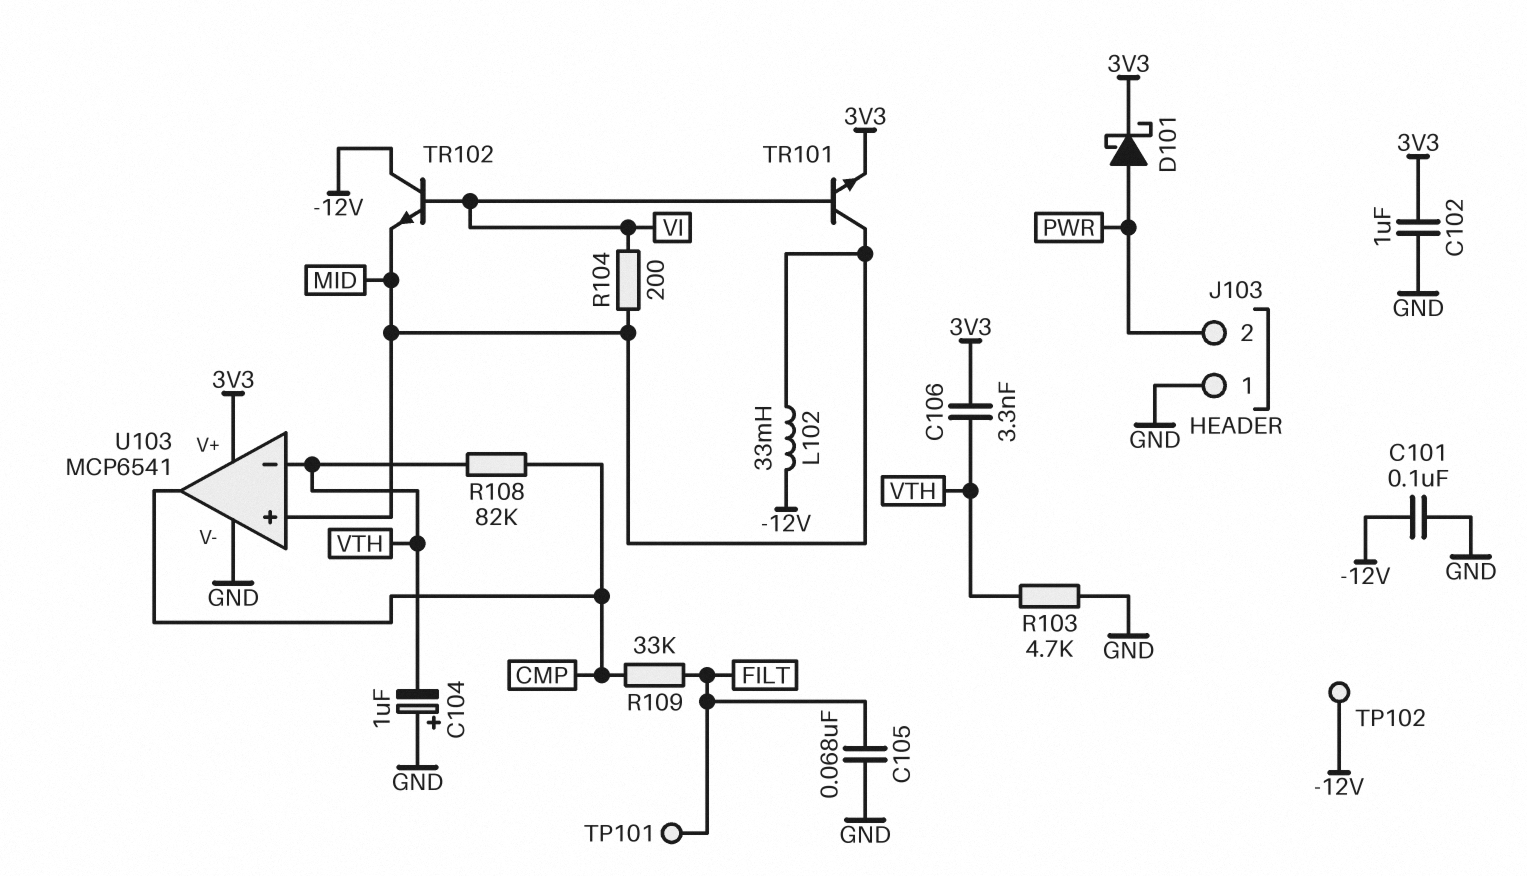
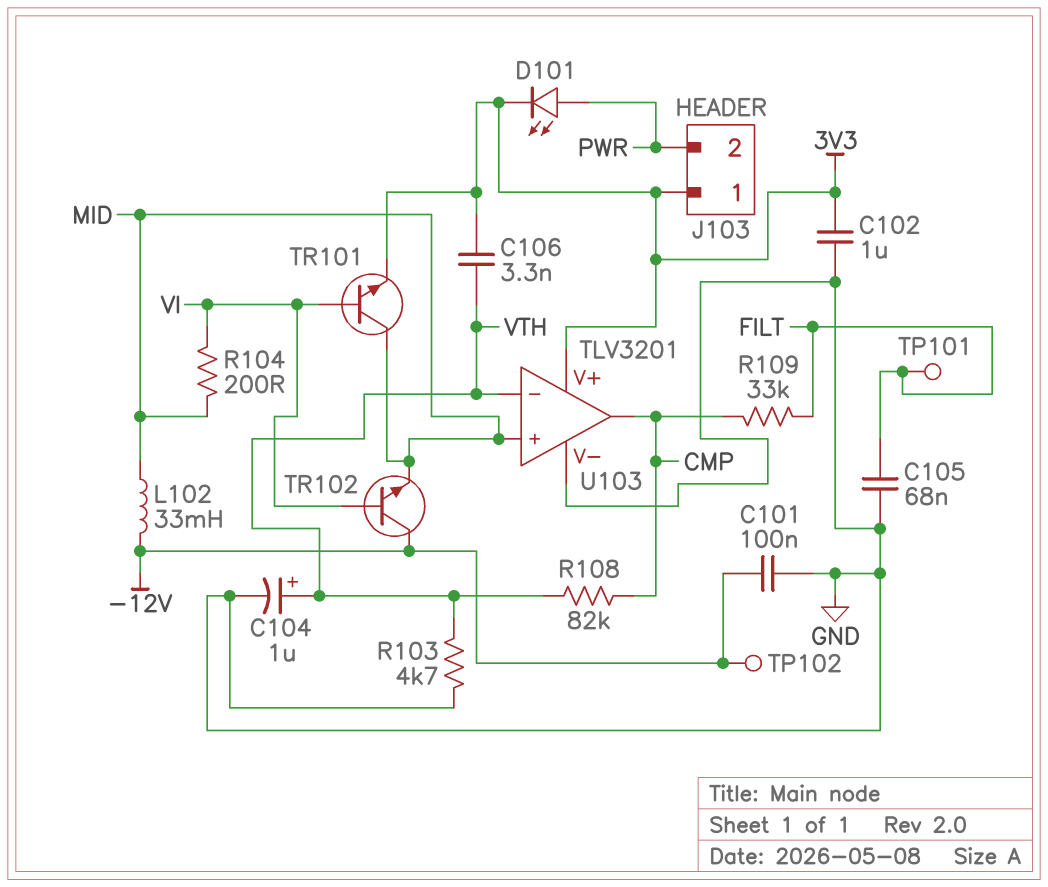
C104: 1uF (plus GND, minus VTH) -> 1uF (plus VTH, minus GND)
D101: schottky (A PWR, K 3V3) -> LED (A PWR, K 3V3)
J103 pin 1: GND -> 3V3
U103: MCP6541 -> TLV3201

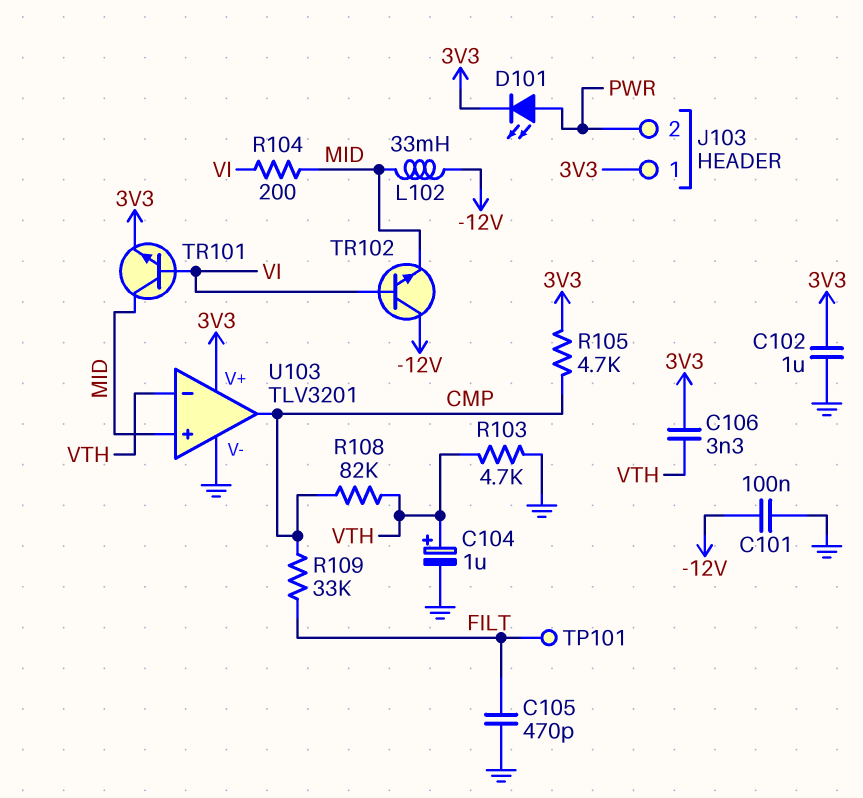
C105: 68nF (FILT, GND) -> 470pF (FILT, GND)
R105: none -> 4.7k (3V3, CMP)
TP102: test point (-12V) -> none

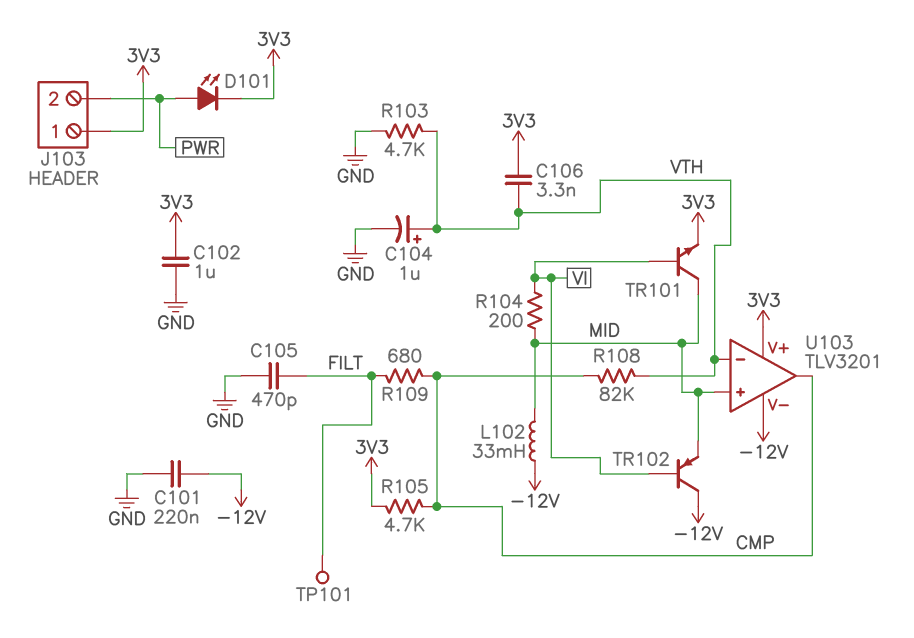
C101: 100nF (-12V, GND) -> 220nF (-12V, GND)
R109: 33k (CMP, FILT) -> 680 (CMP, FILT)
TR102: NPN (B VI, C -12V, E MID) -> PNP (B VI, C -12V, E MID)
U103 pin V-: GND -> -12V

